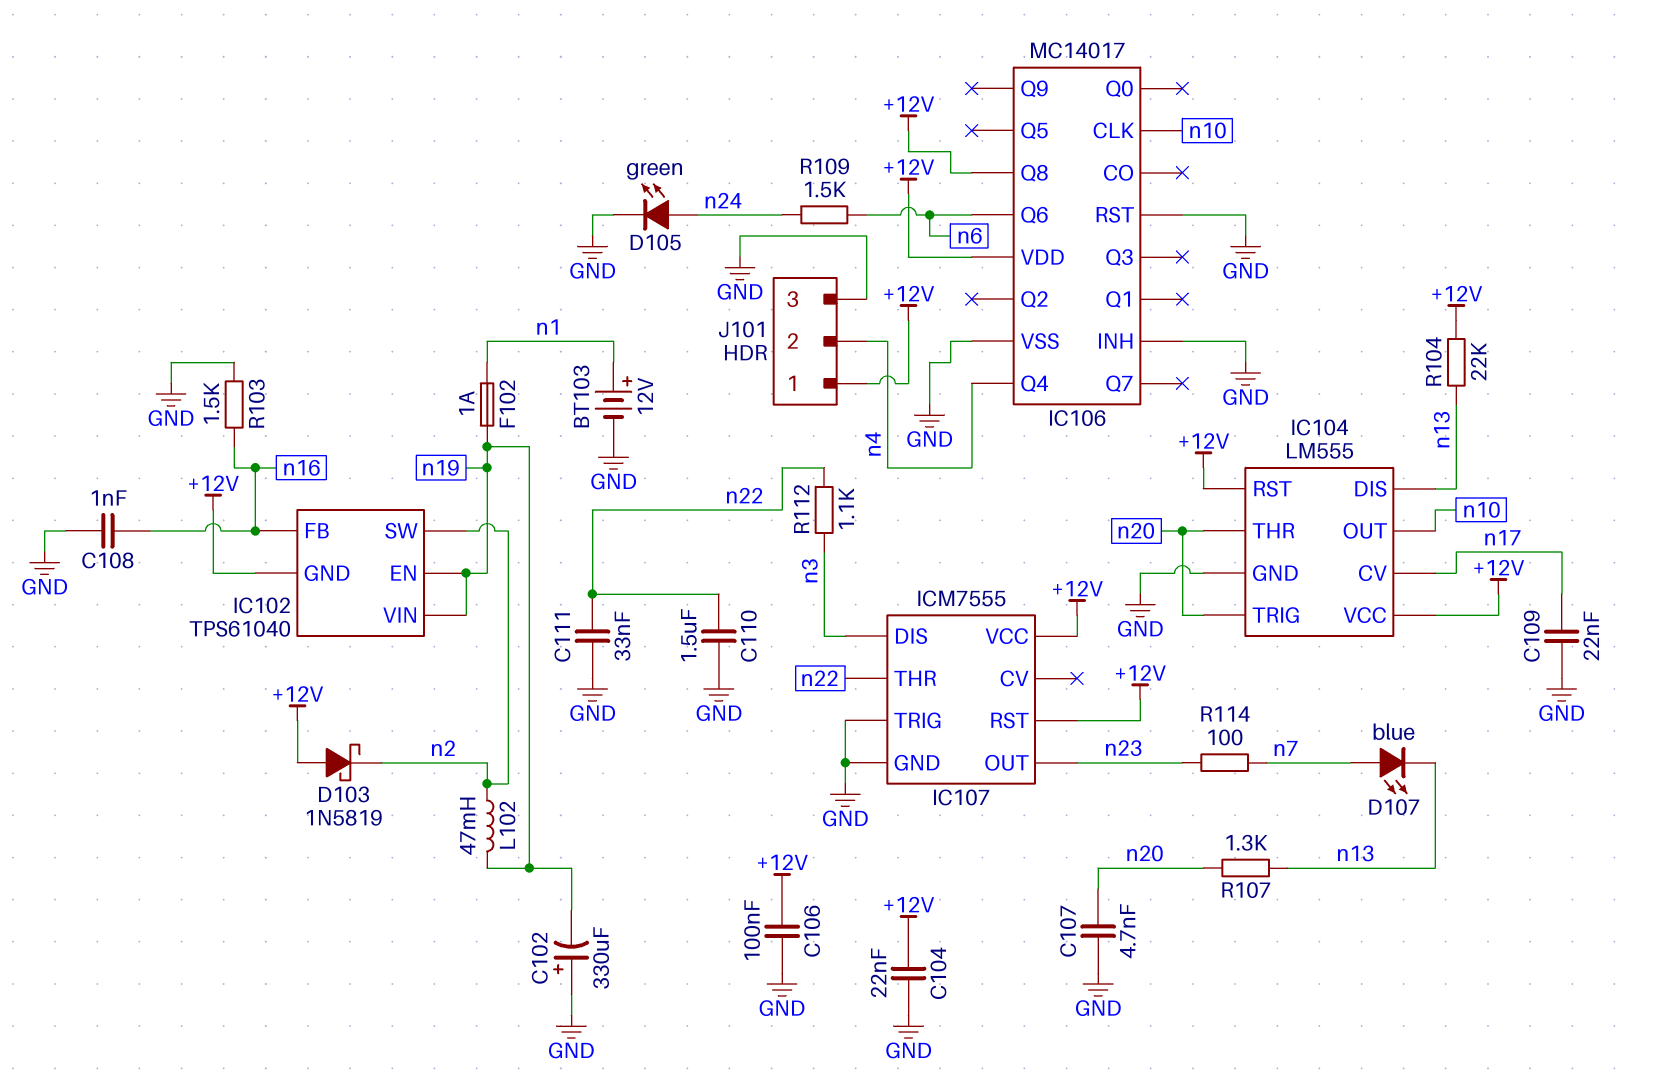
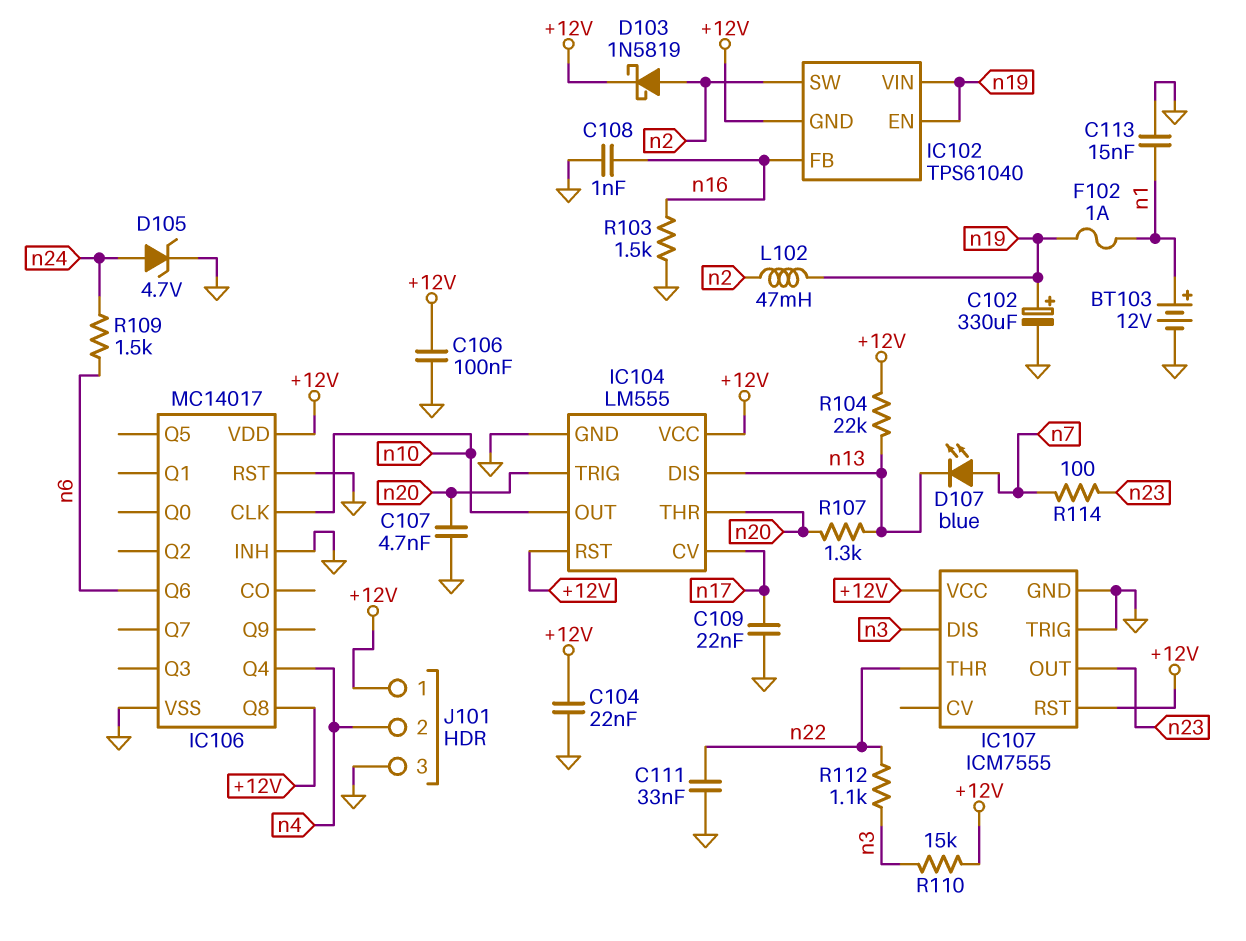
C102: 330uF (plus GND, minus n19) -> 330uF (plus n19, minus GND)
C110: 1.5uF (GND, n22) -> none
C113: none -> 15nF (GND, n1)
D103: schottky 1N5819 (A +12V, K n2) -> schottky 1N5819 (A n2, K +12V)
D105: LED green (A n24, K GND) -> zener 4.7V (A n24, K GND)
R110: none -> 15k (+12V, n3)

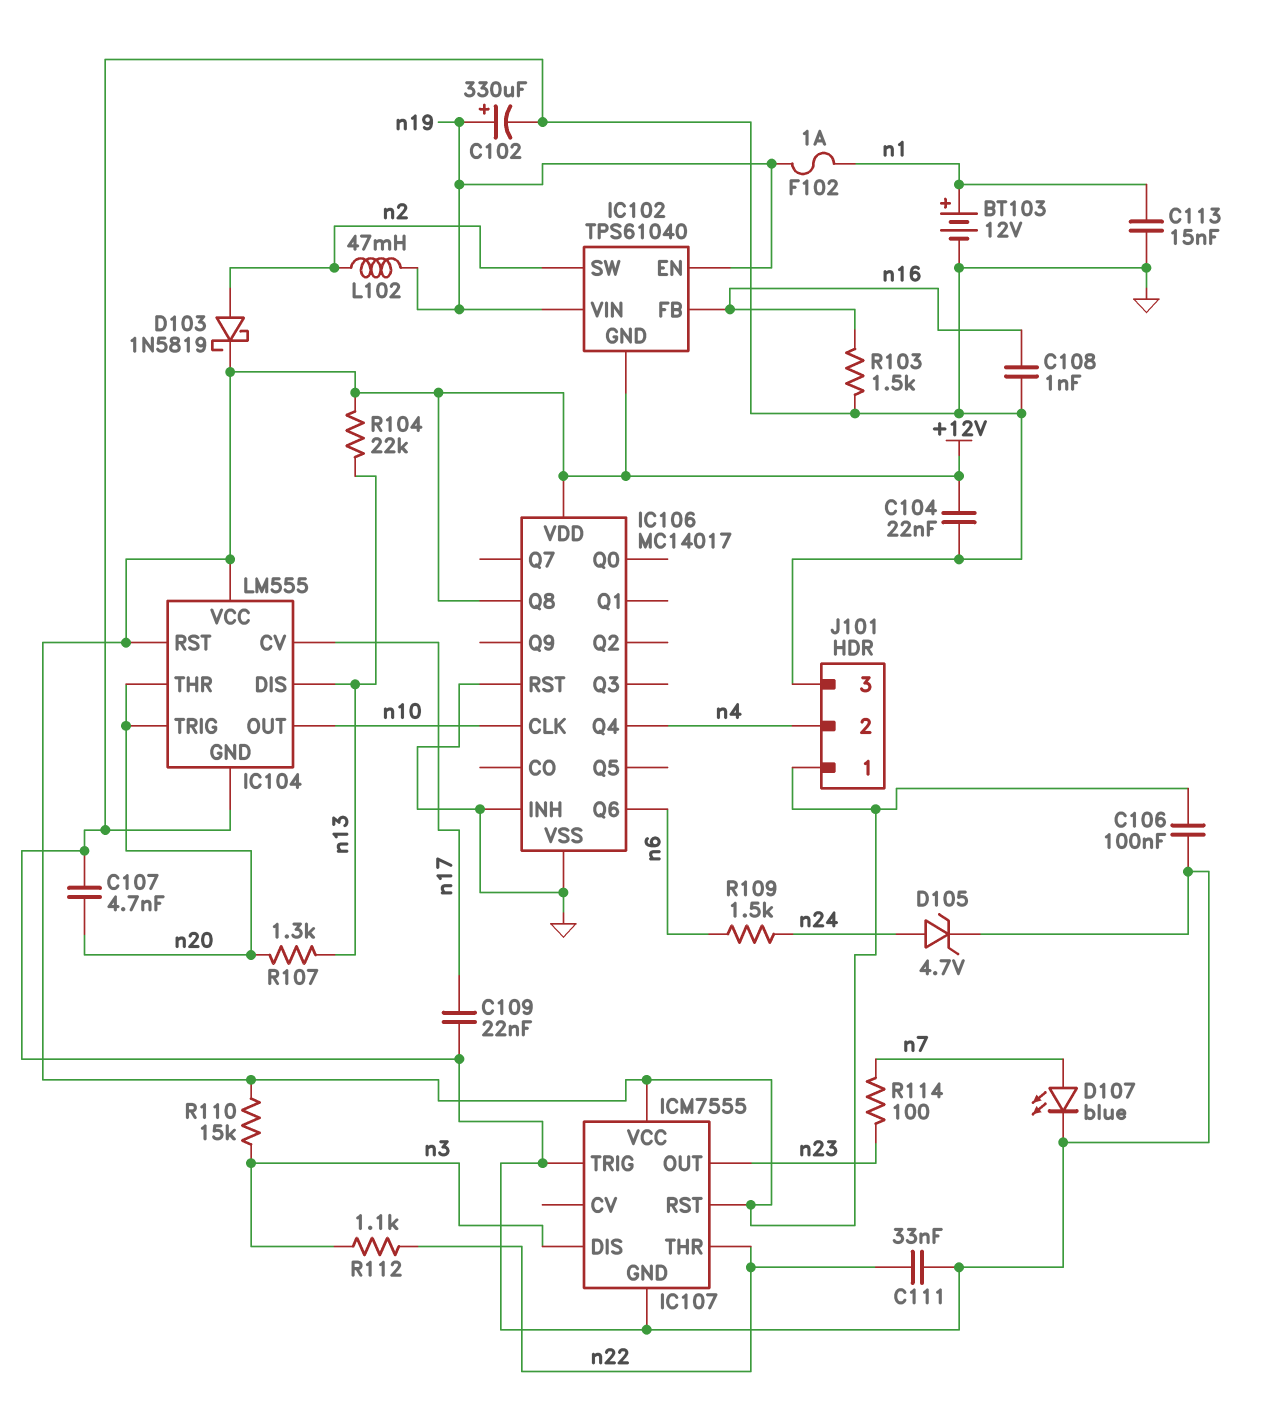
D107: LED blue (A n7, K n13) -> LED blue (A n7, K GND)

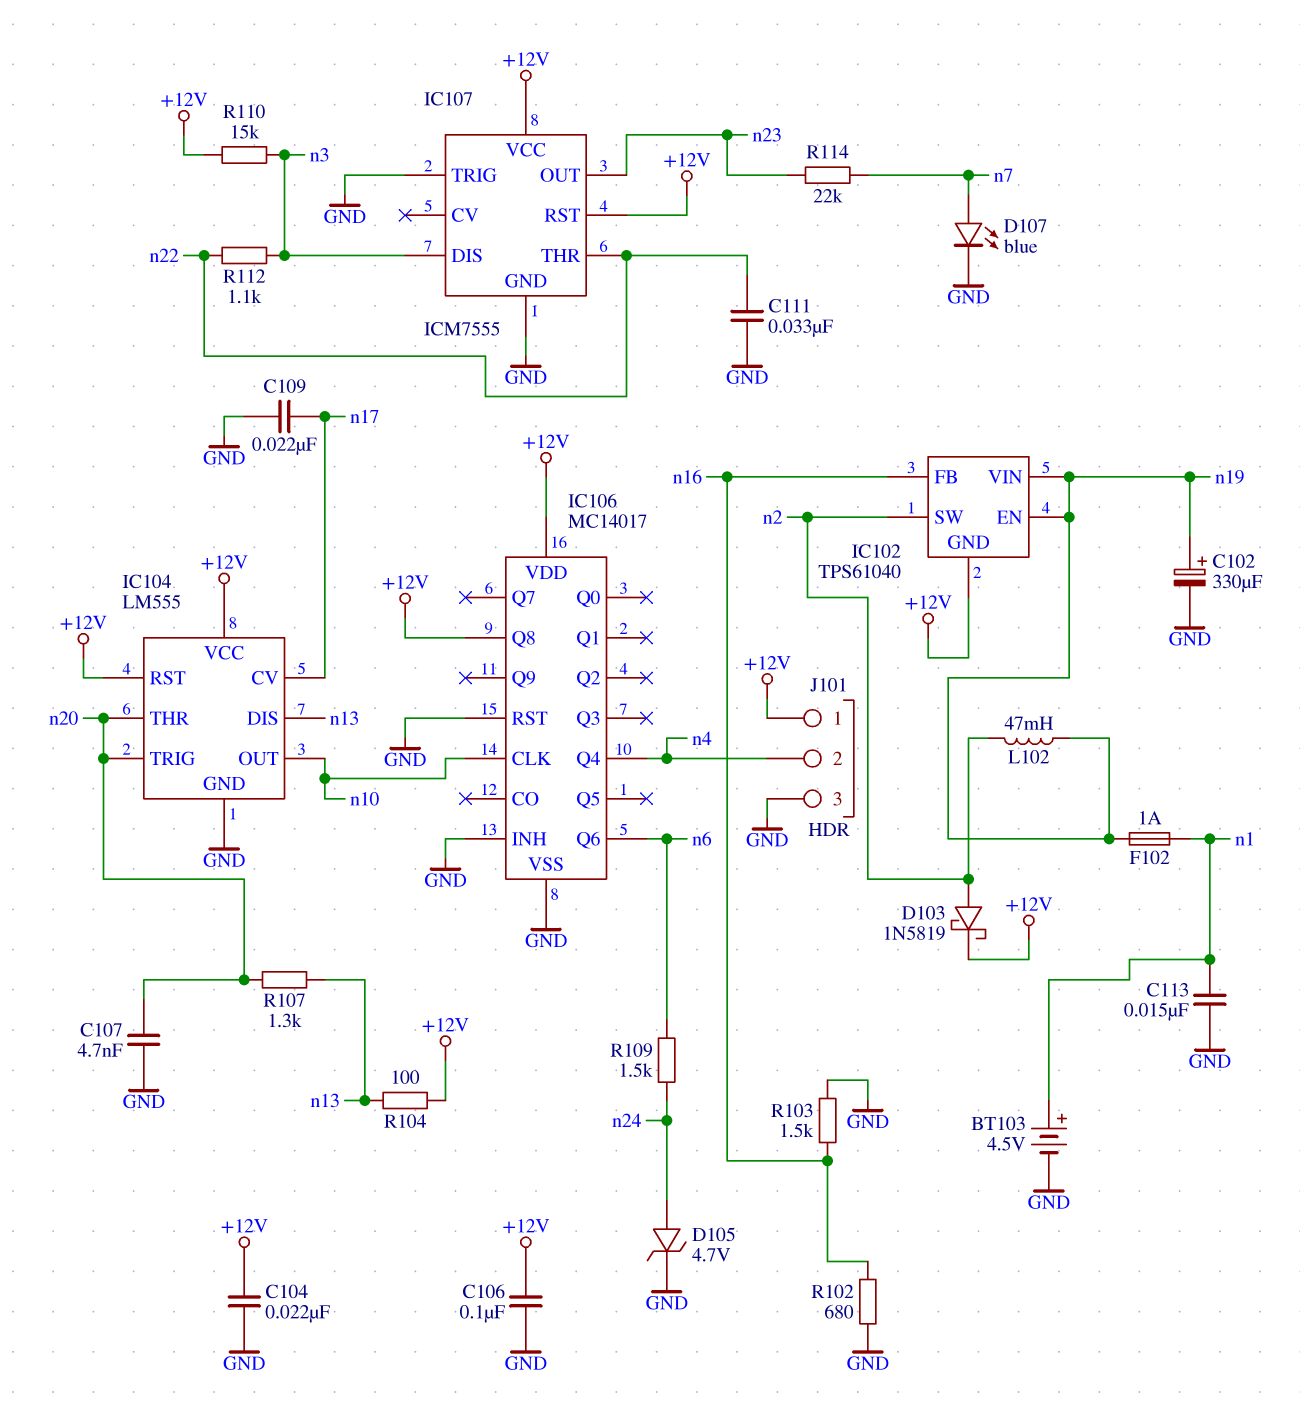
BT103: 12V (plus n1, minus GND) -> 4.5V (plus n1, minus GND)
C108: 1nF (GND, n16) -> none
R102: none -> 680 (GND, n16)
R104: 22k (+12V, n13) -> 100 (+12V, n13)
R114: 100 (n7, n23) -> 22k (n7, n23)

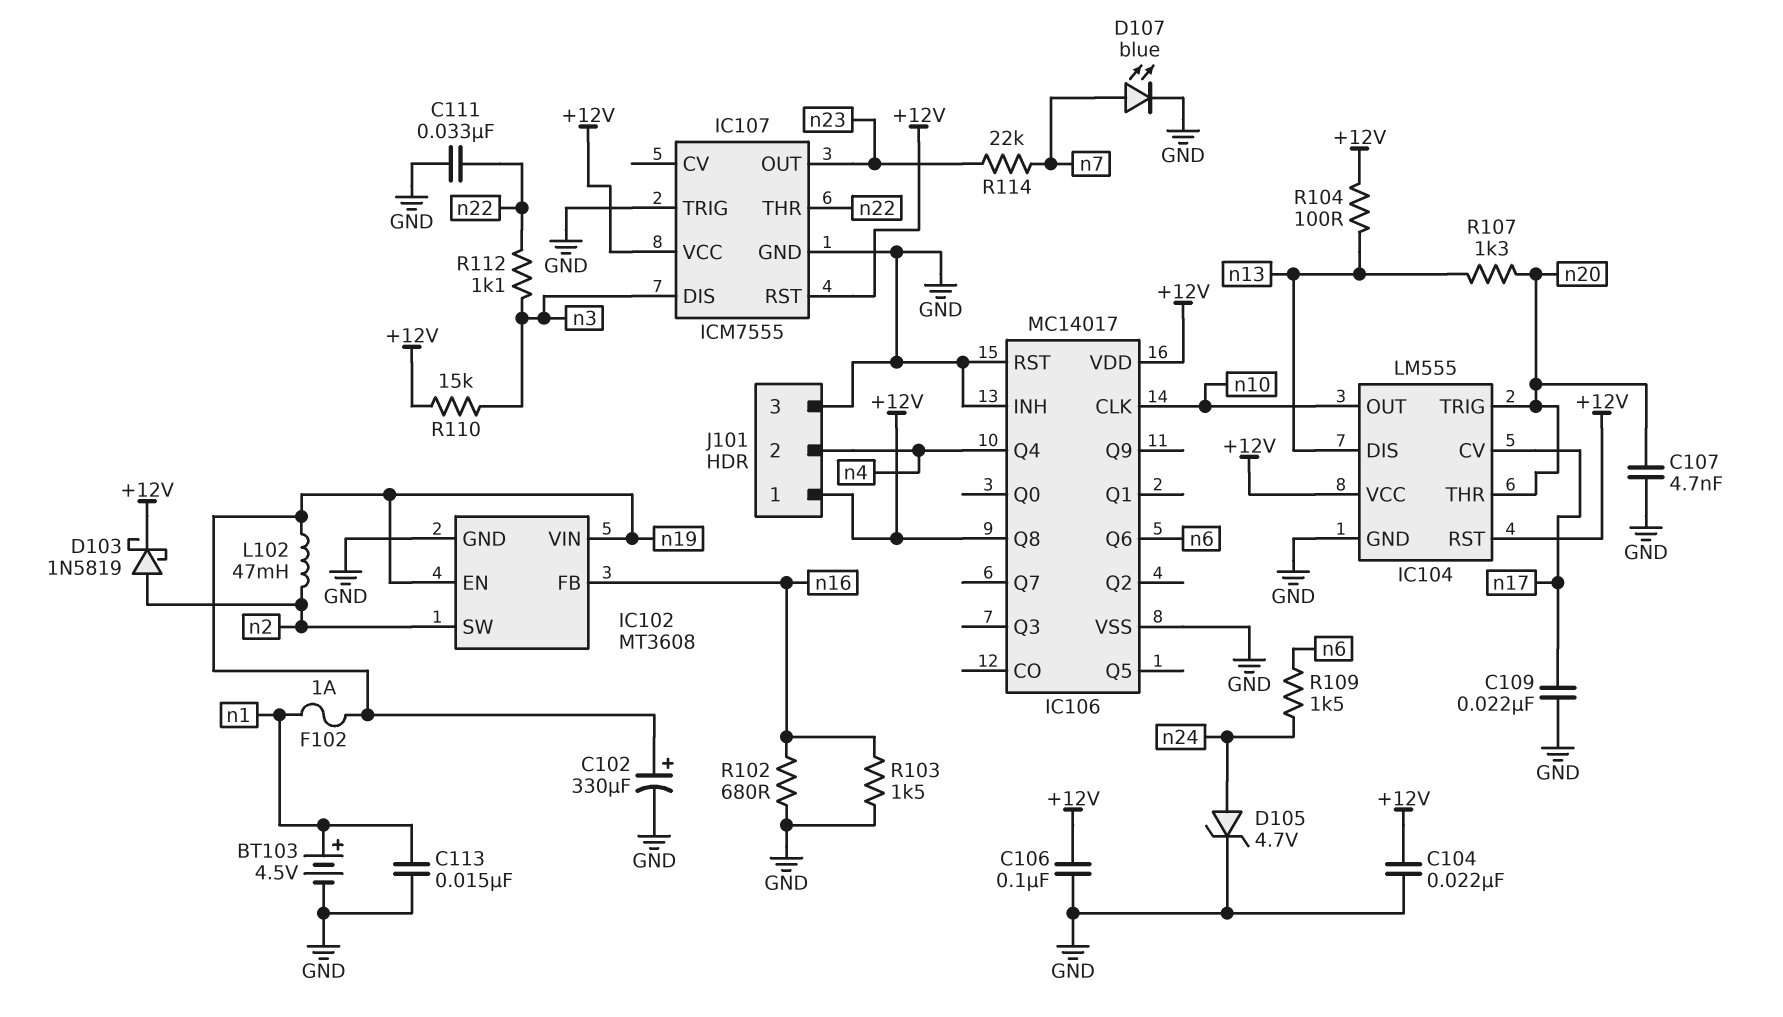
IC102: TPS61040 -> MT3608
IC102 pin GND: +12V -> GND

